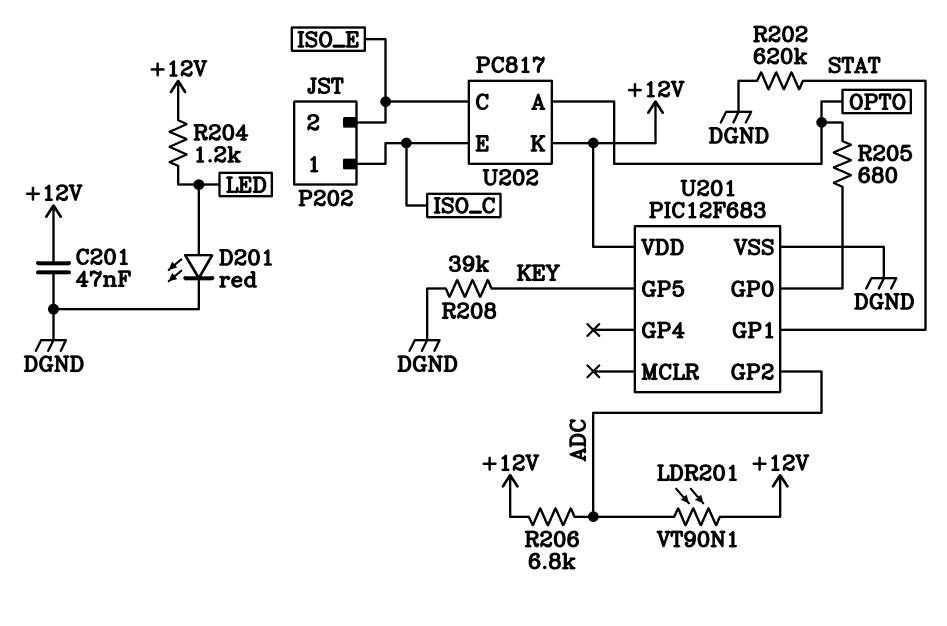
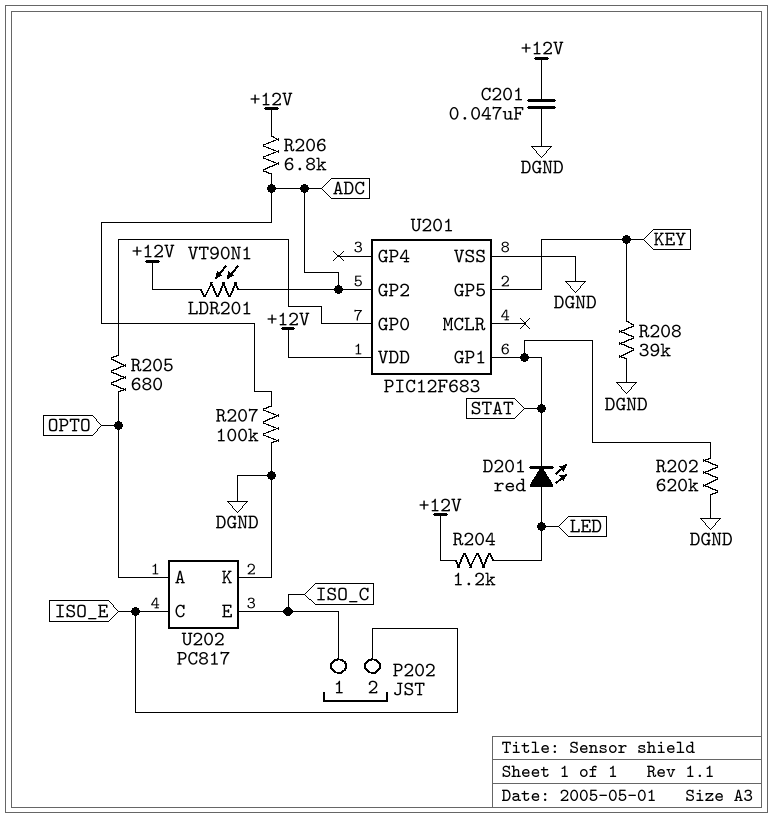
D201: LED red (A LED, K DGND) -> LED red (A LED, K STAT)
R207: none -> 100k (ADC, DGND)
U202 pin K: +12V -> DGND

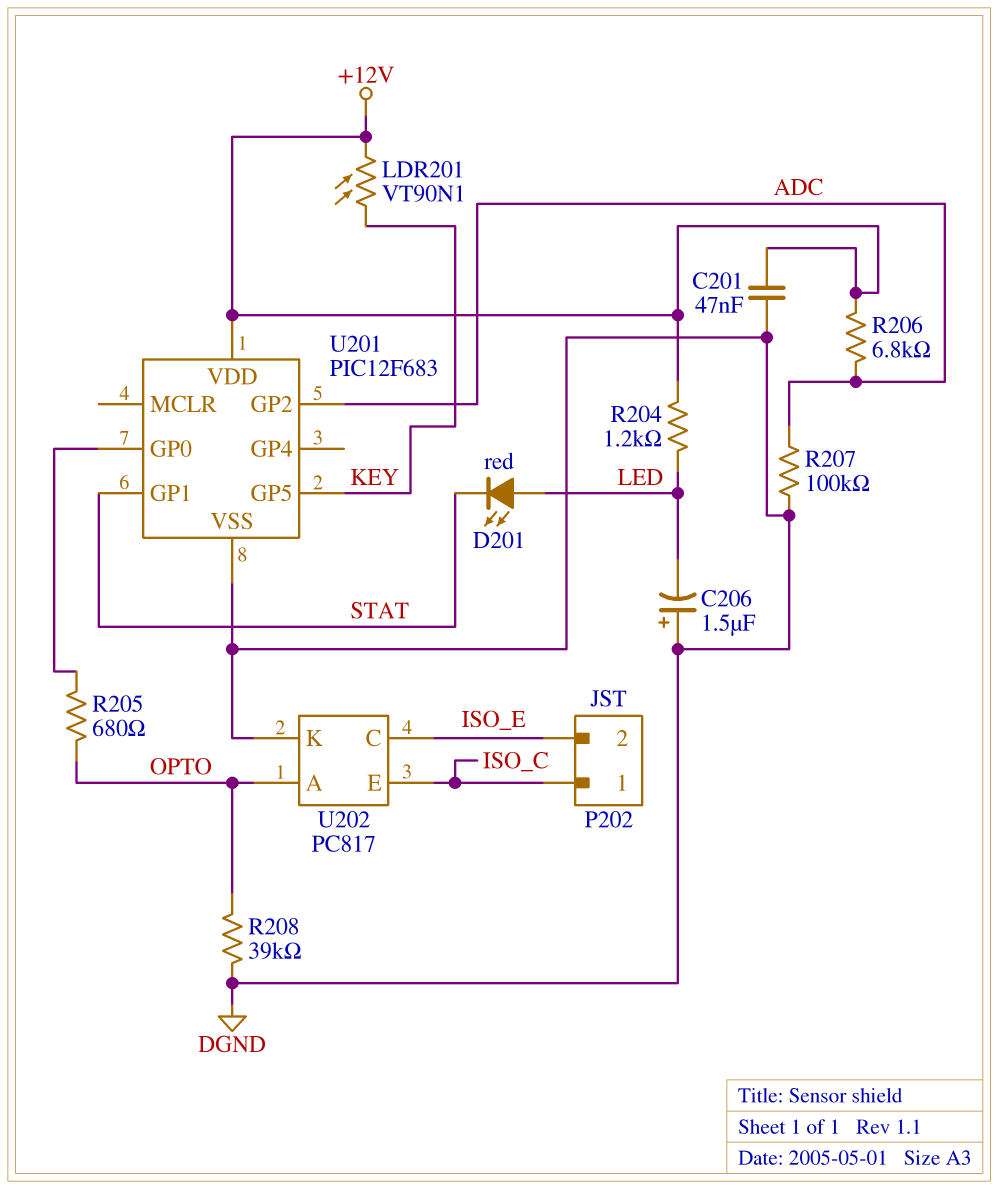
C206: none -> 1.5uF (plus DGND, minus LED)
LDR201: VT90N1 (+12V, ADC) -> VT90N1 (+12V, KEY)
R202: 620k (DGND, STAT) -> none
R208: 39k (DGND, KEY) -> 39k (DGND, OPTO)

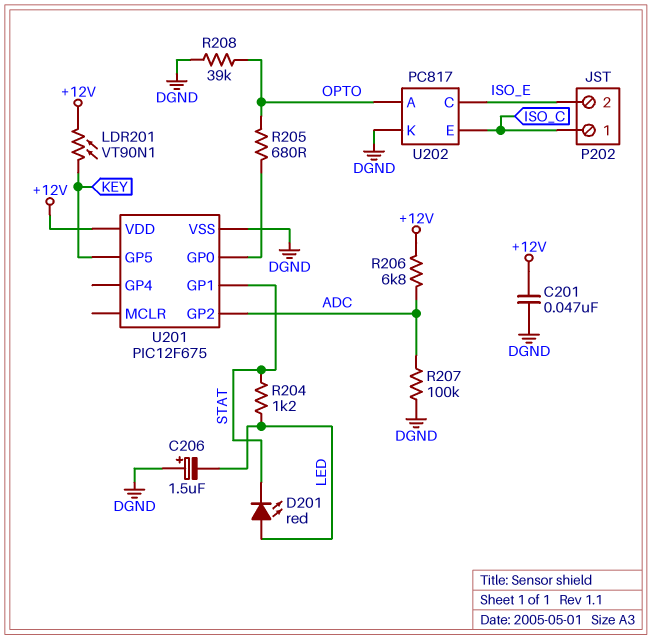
R204: 1.2k (+12V, LED) -> 1.2k (LED, STAT)
U201: PIC12F683 -> PIC12F675

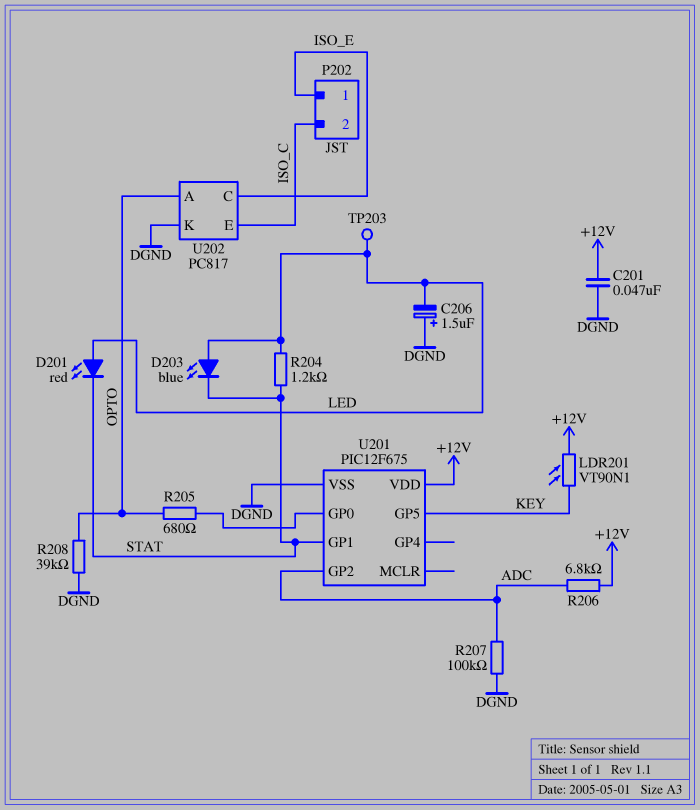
D203: none -> LED blue (A LED, K STAT)
P202 pin 1: ISO_C -> ISO_E
P202 pin 2: ISO_E -> ISO_C
TP203: none -> test point (LED)

